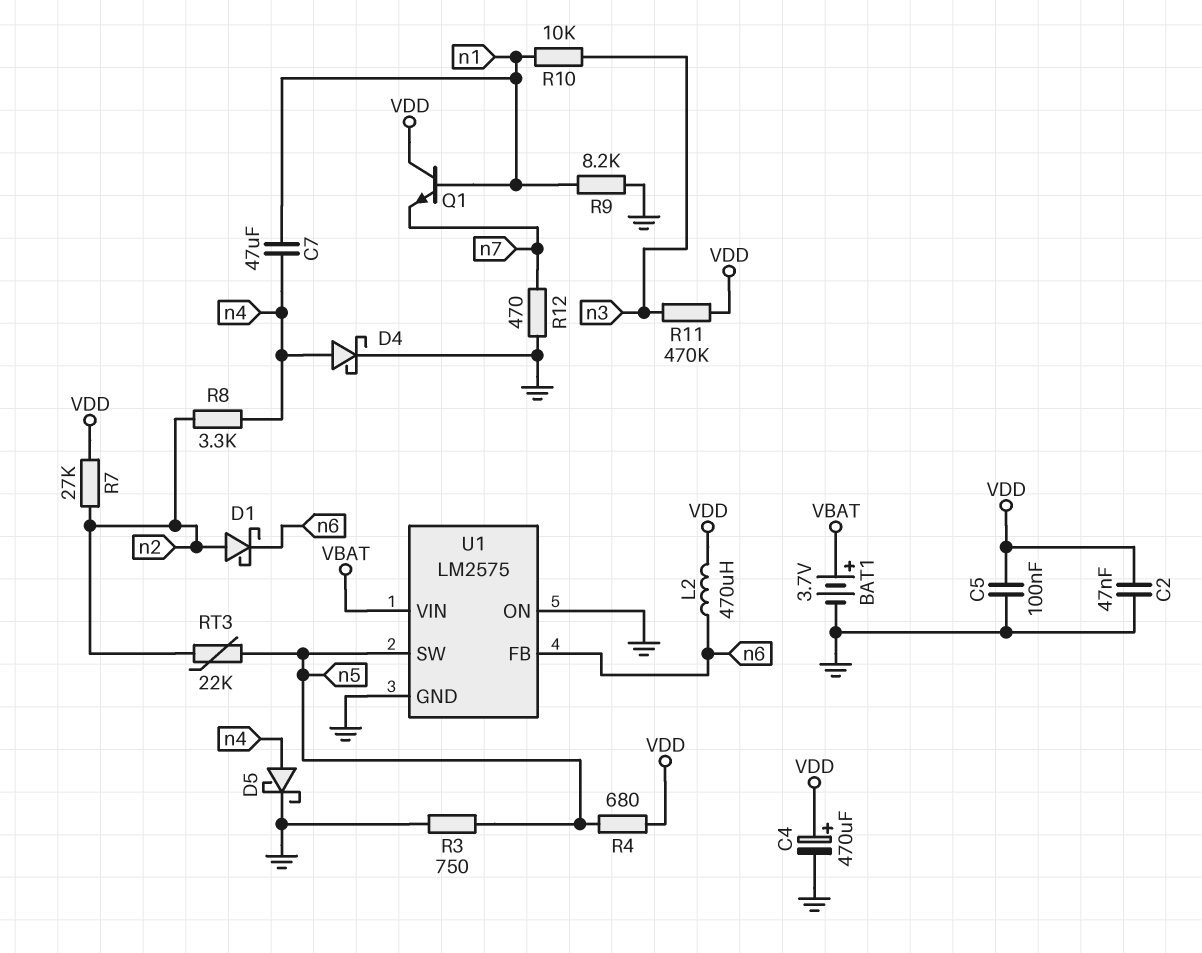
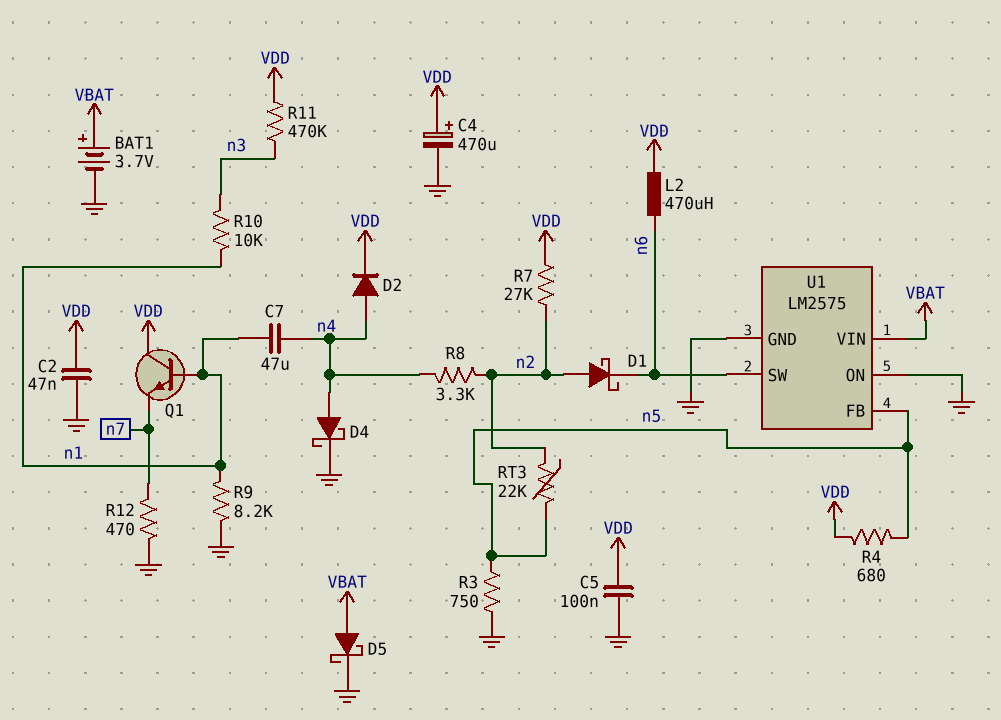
D2: none -> diode (A n4, K VDD)
D5: schottky (A n4, K GND) -> schottky (A VBAT, K GND)
U1 pin FB: n6 -> n5
U1 pin SW: n5 -> n6

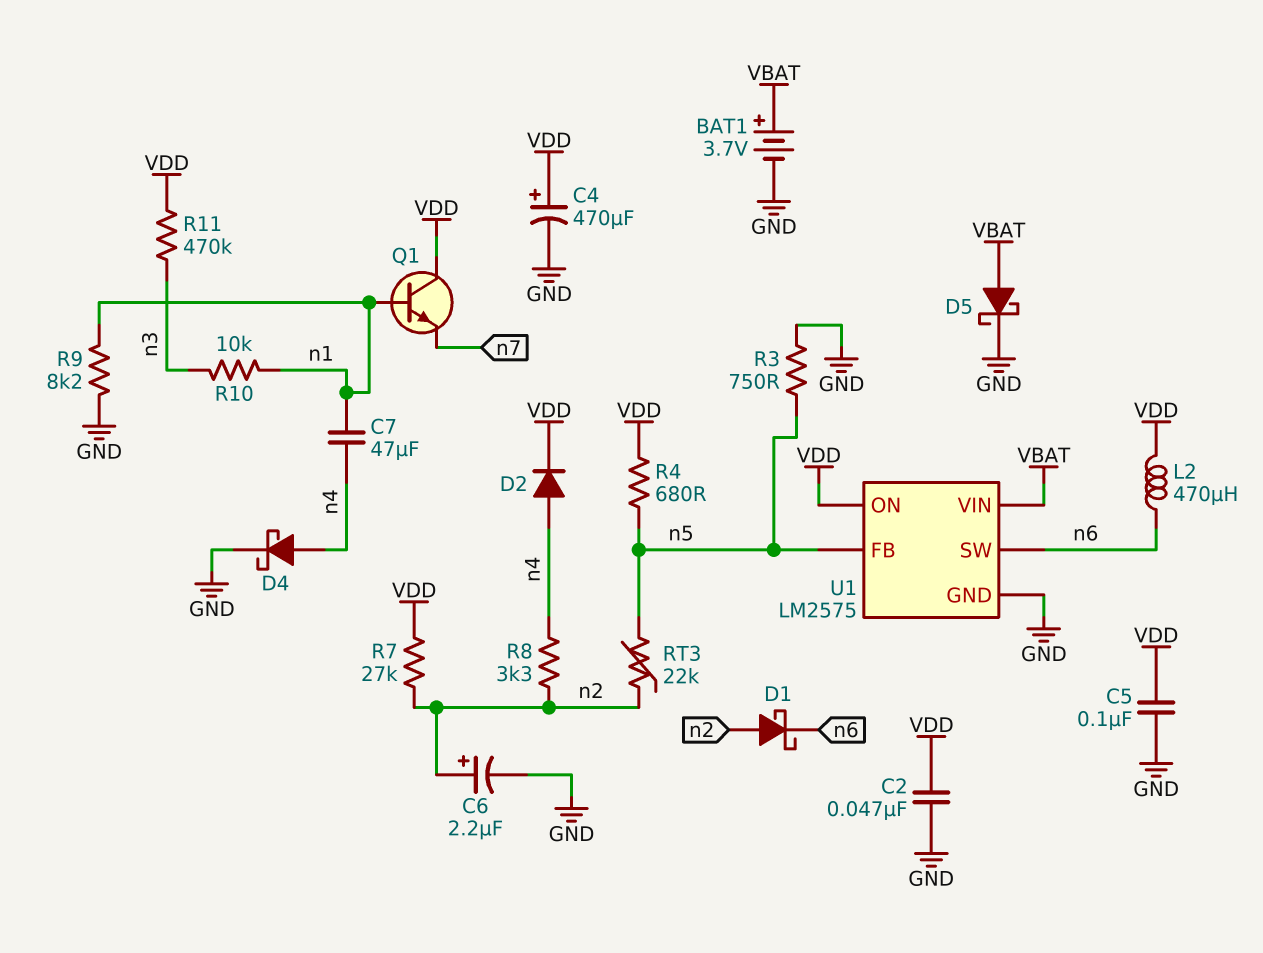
C6: none -> 2.2uF (plus n2, minus GND)
R12: 470 (GND, n7) -> none
U1 pin ON: GND -> VDD

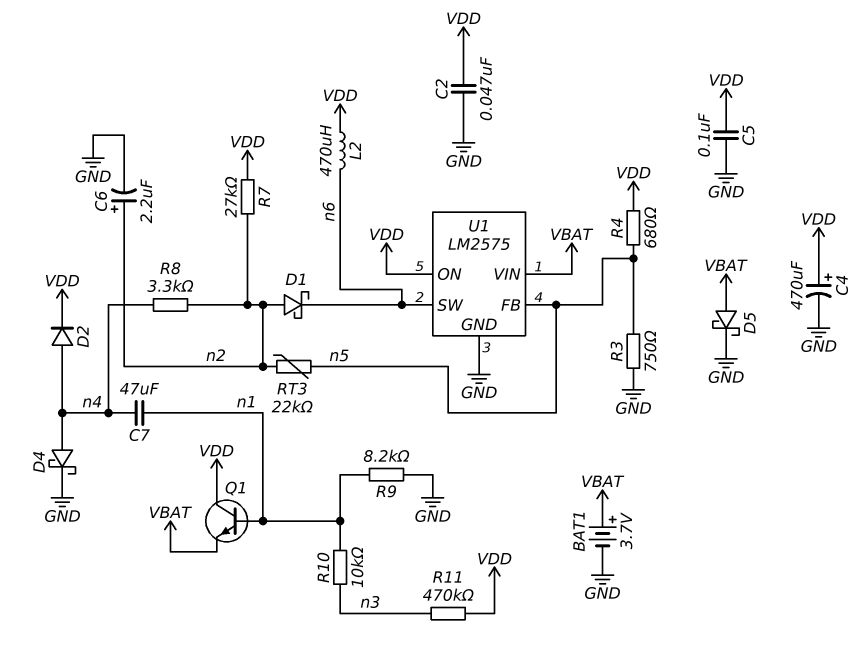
Q1: NPN (B n1, C VDD, E n7) -> NPN (B n1, C VDD, E VBAT)

